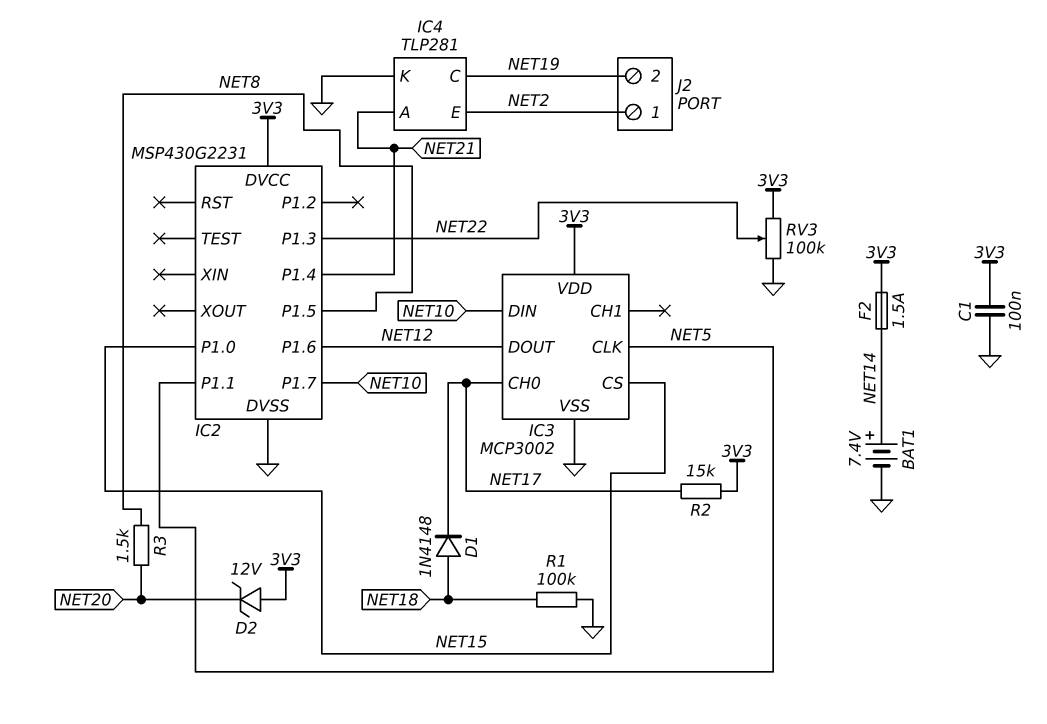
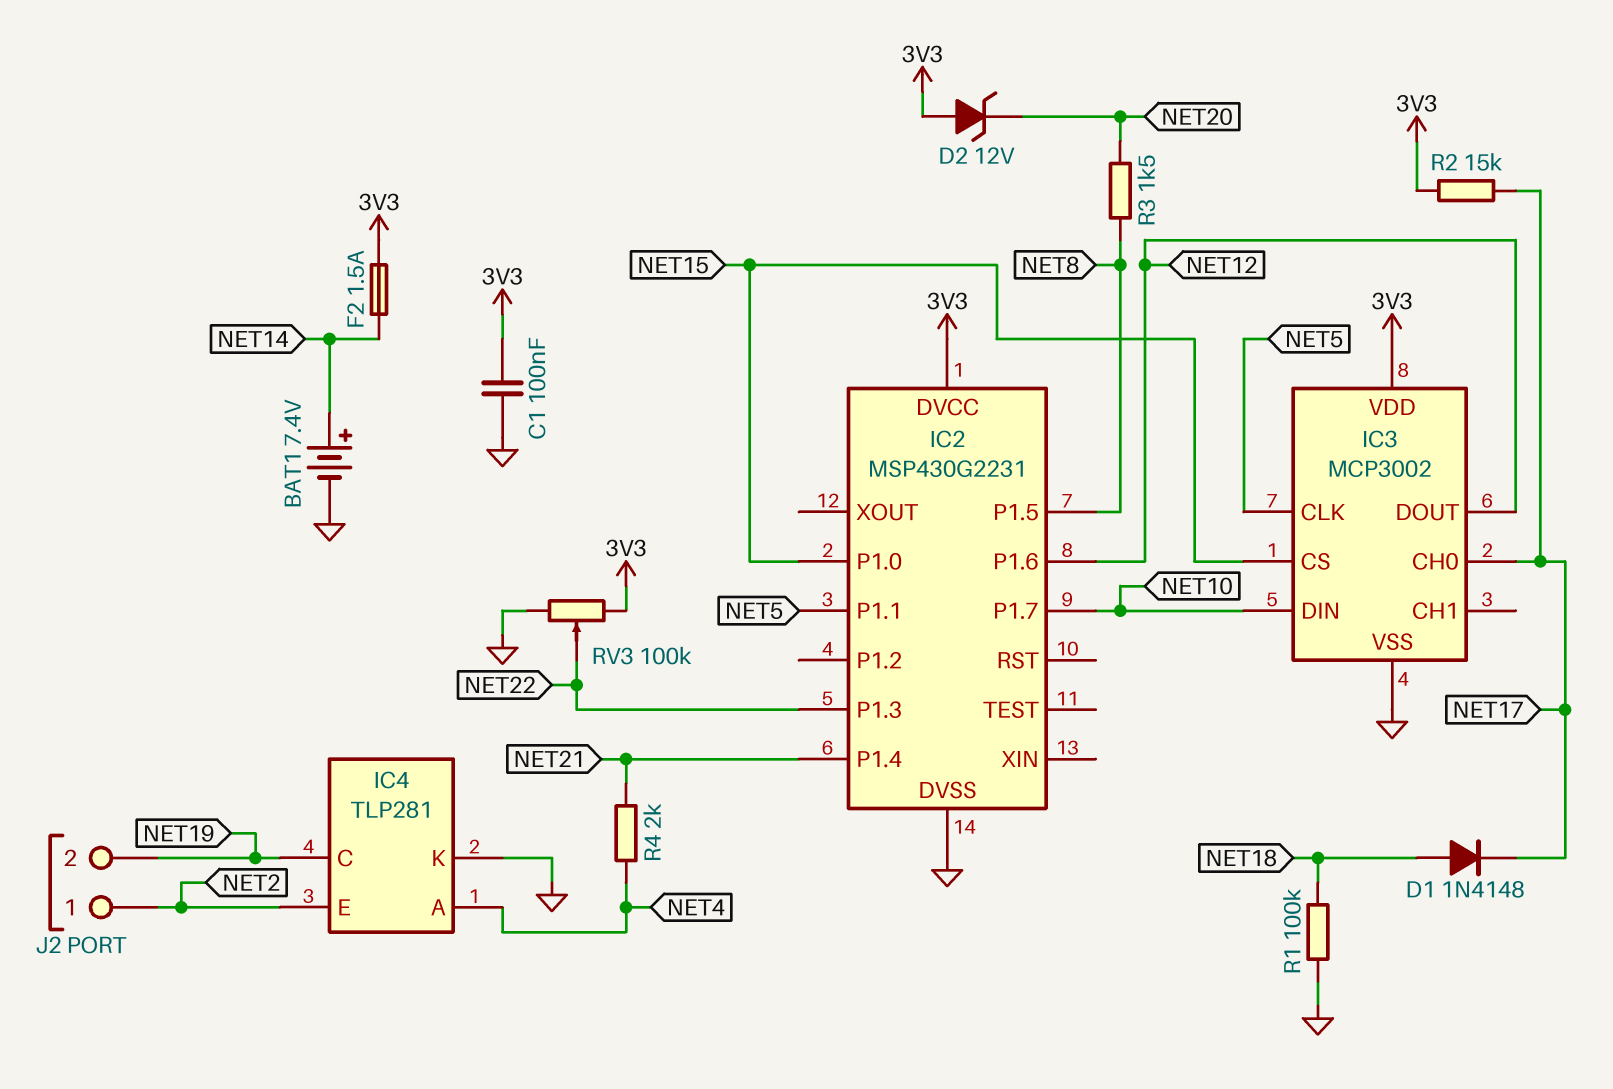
IC4 pin A: NET21 -> NET4
R4: none -> 2k (NET4, NET21)

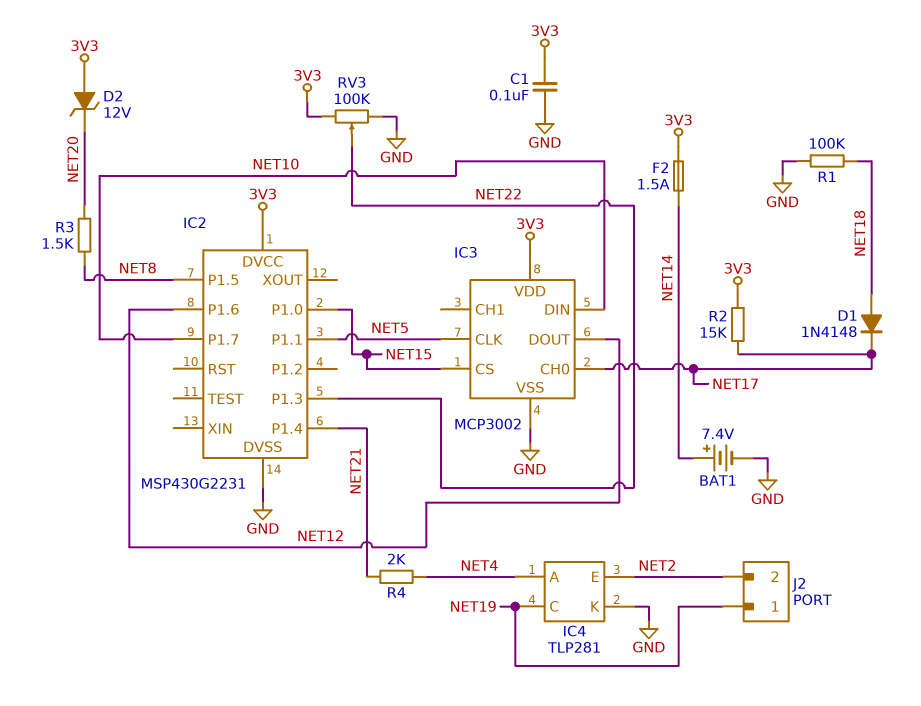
J2 pin 1: NET2 -> NET19
J2 pin 2: NET19 -> NET2

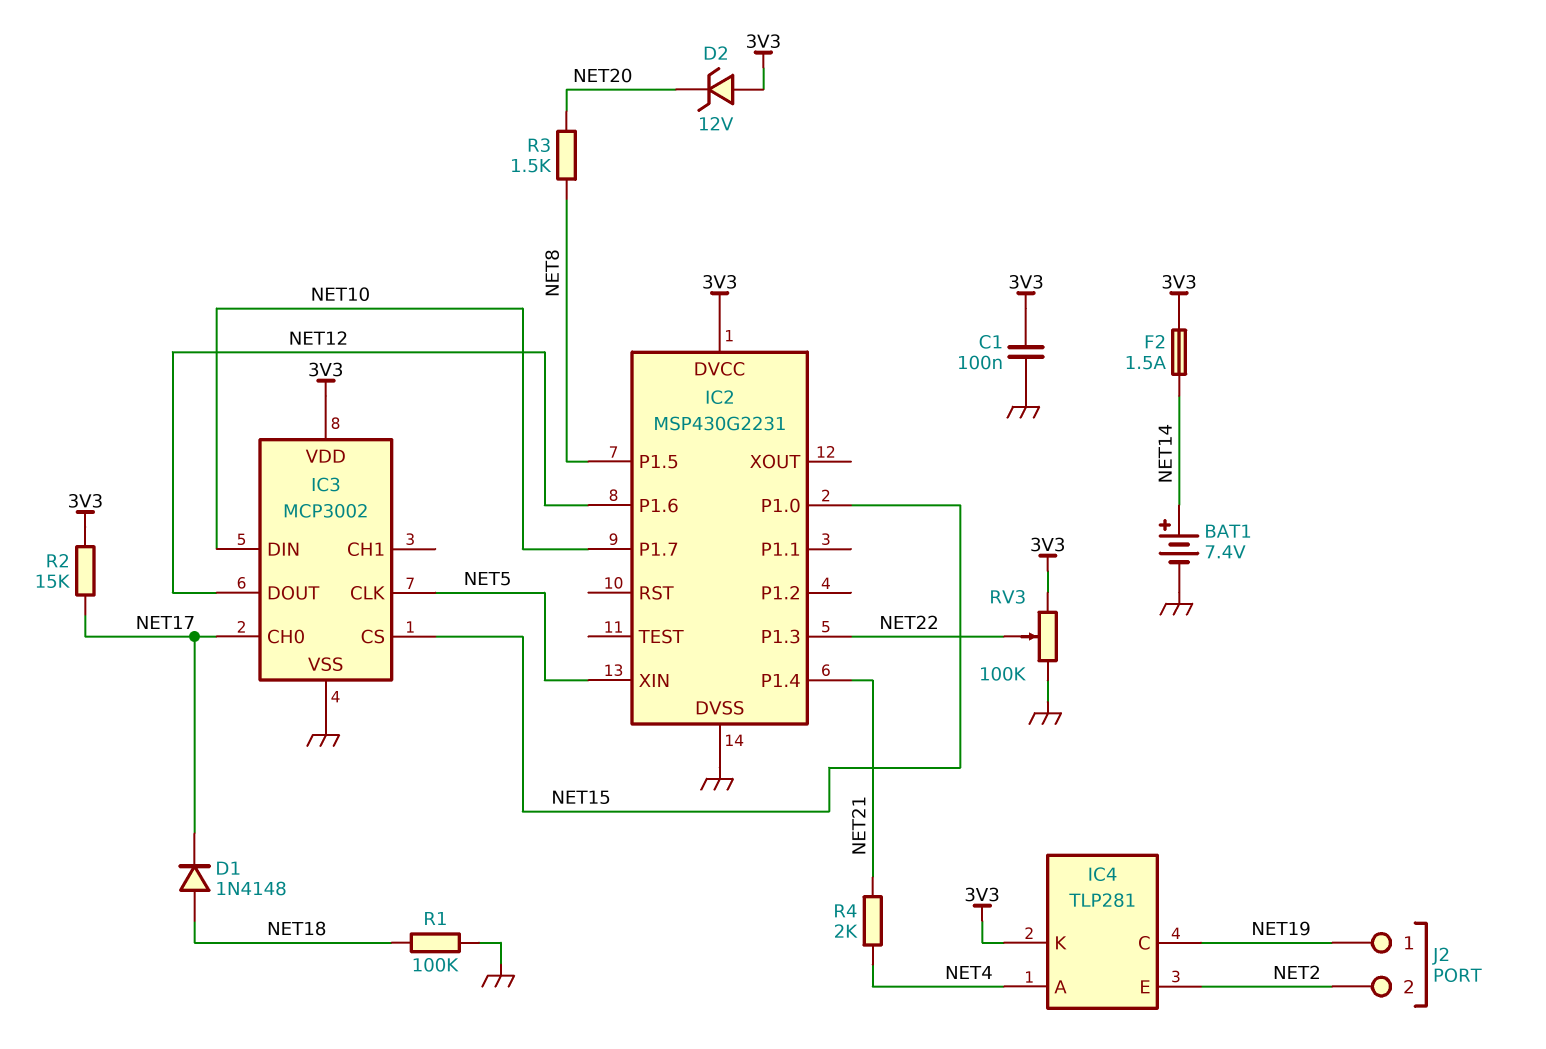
IC2 pin P1.1: NET5 -> none
IC2 pin XIN: none -> NET5
IC4 pin K: GND -> 3V3

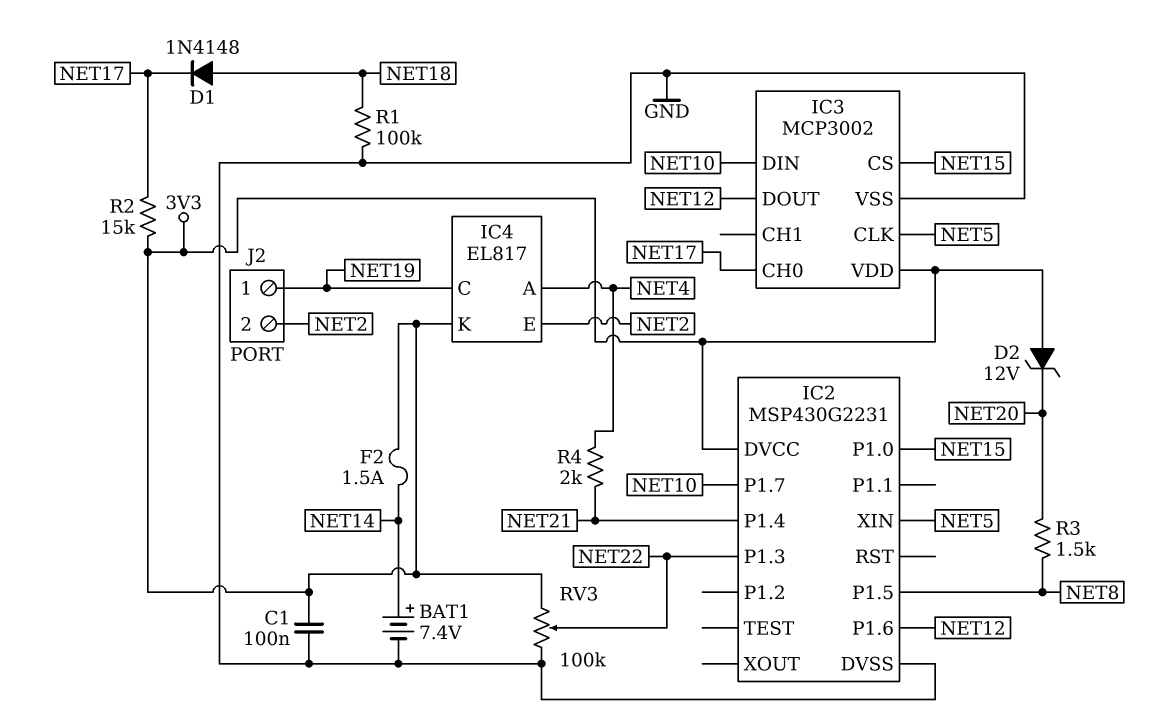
IC4: TLP281 -> EL817

